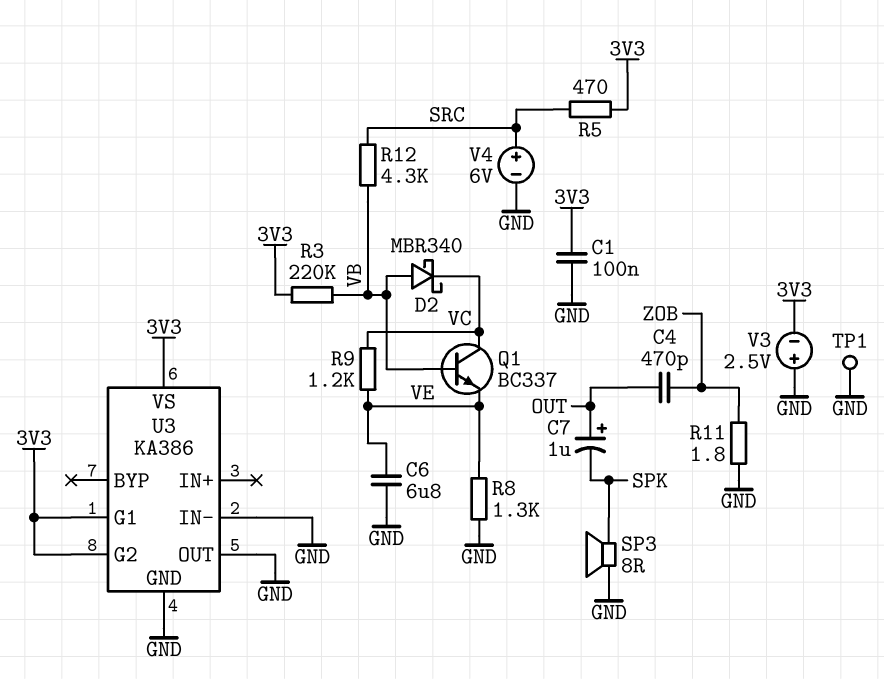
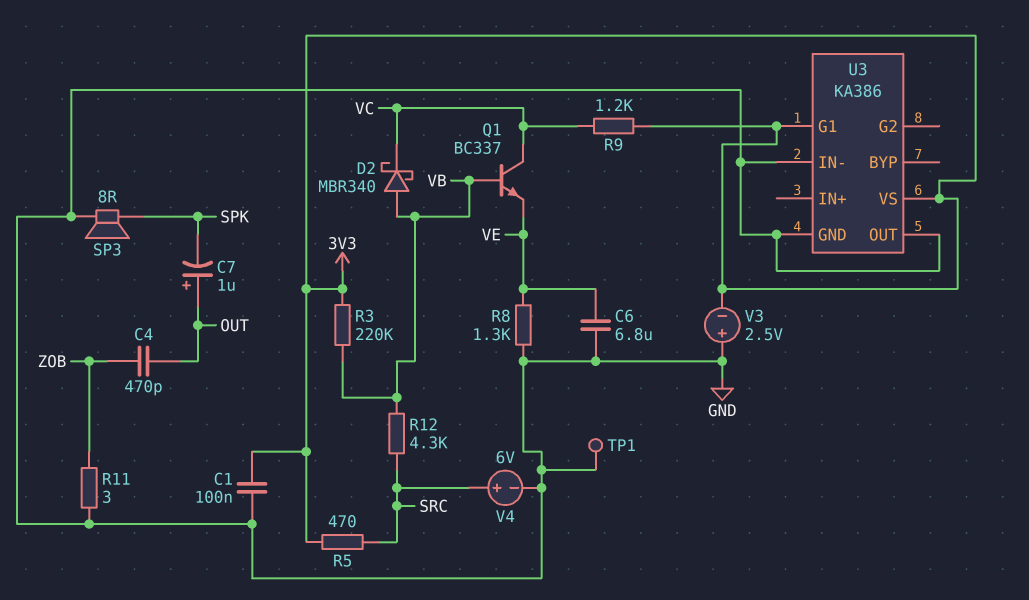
R9: 1.2k (VC, VE) -> 1.2k (3V3, VC)
R11: 1.8 (GND, ZOB) -> 3 (GND, ZOB)
U3 pin G2: 3V3 -> none

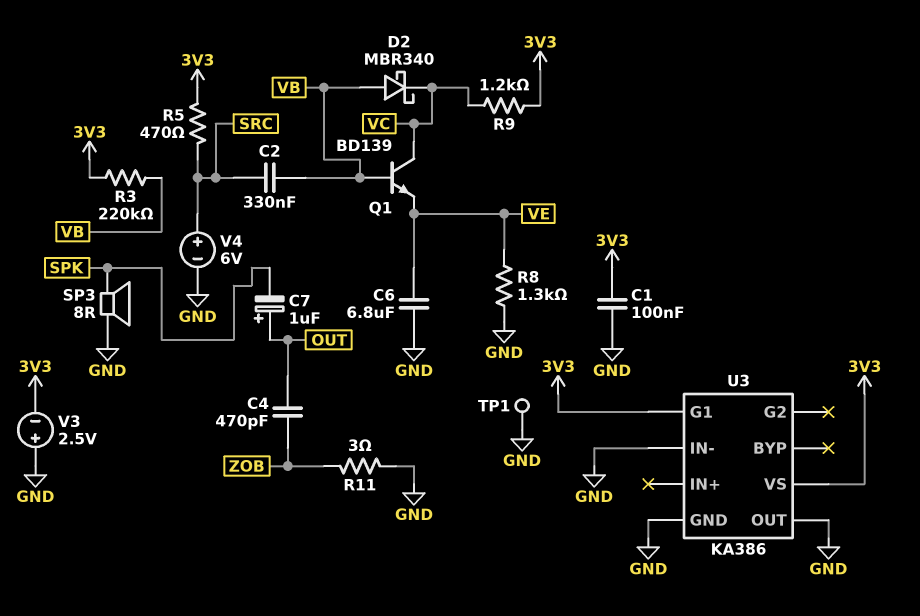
C2: none -> 330nF (SRC, VB)
Q1: NPN BC337 (B VB, C VC, E VE) -> NPN BD139 (B VB, C VC, E VE)
R12: 4.3k (SRC, VB) -> none

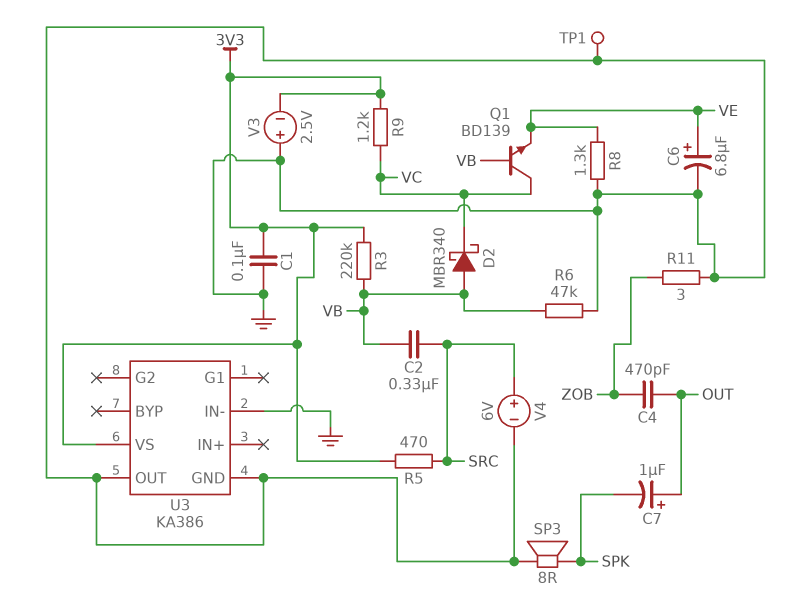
C6: 6.8uF (GND, VE) -> 6.8uF (plus VE, minus GND)
R6: none -> 47k (GND, VB)
U3 pin G1: 3V3 -> none

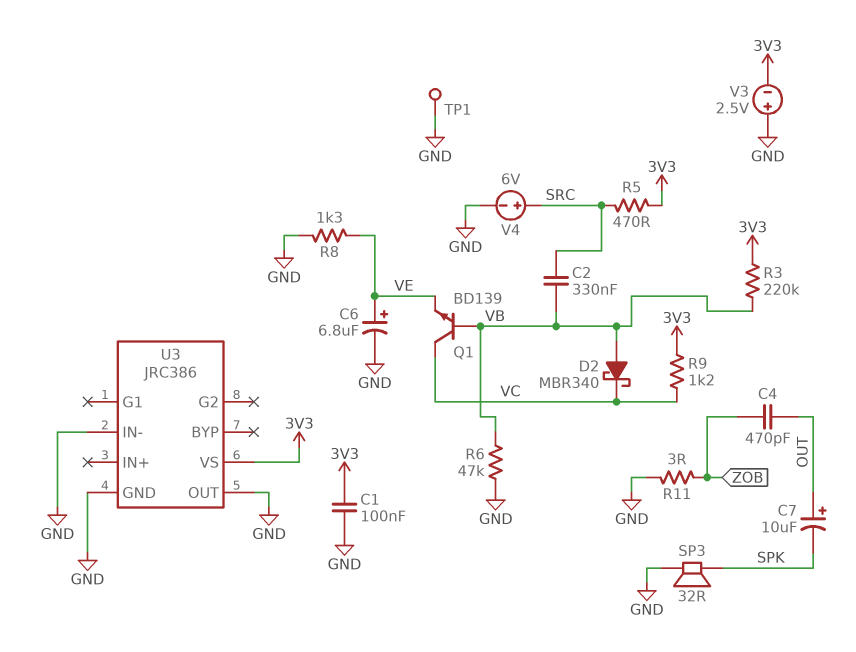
C7: 1uF (plus OUT, minus SPK) -> 10uF (plus OUT, minus SPK)
SP3: speaker 8R (GND, SPK) -> speaker 32R (GND, SPK)
U3: KA386 -> JRC386

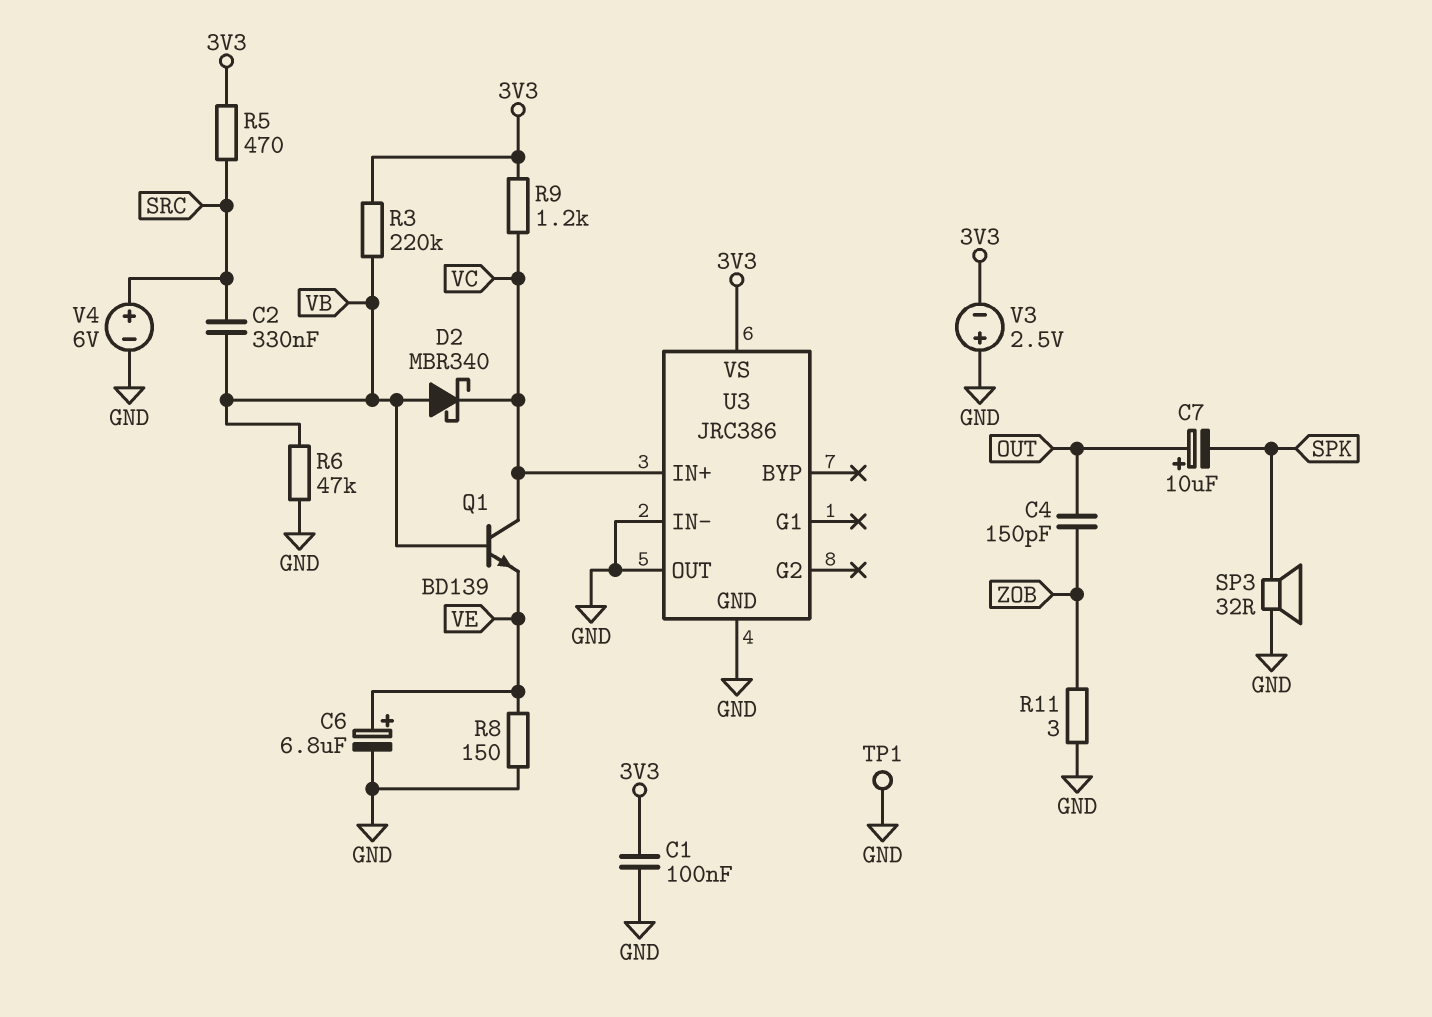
C4: 470pF (OUT, ZOB) -> 150pF (OUT, ZOB)
R8: 1.3k (GND, VE) -> 150 (GND, VE)
U3 pin IN+: none -> VC

